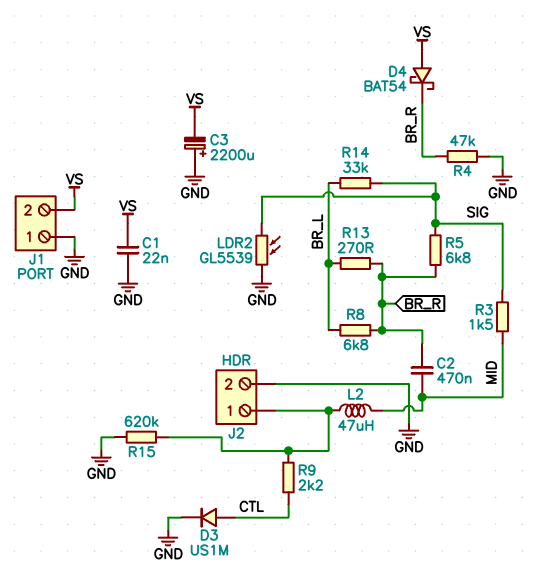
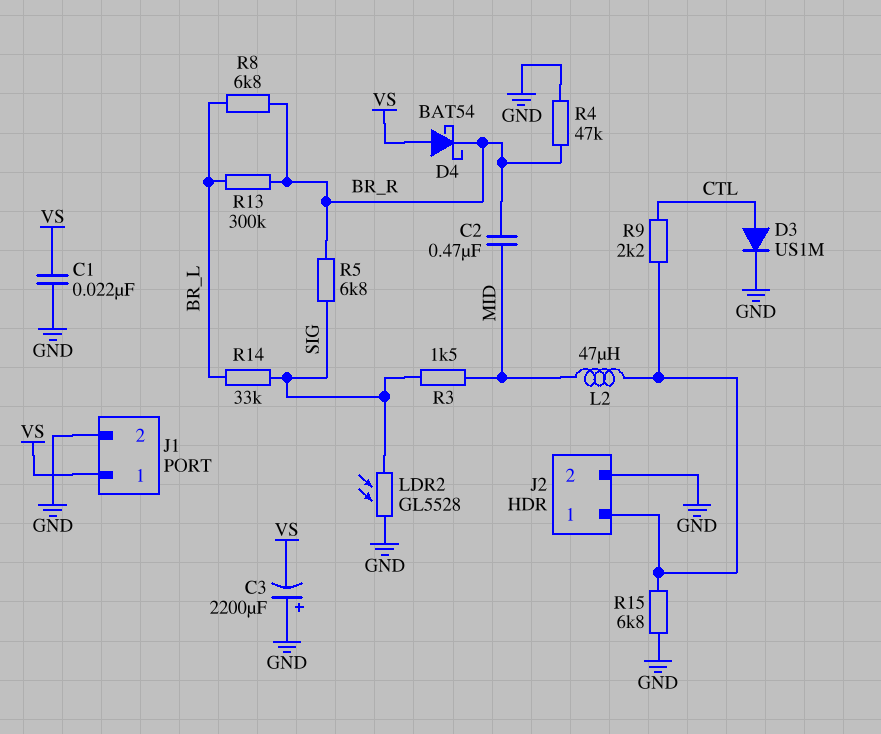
J1 pin 1: GND -> VS
J1 pin 2: VS -> GND
LDR2: GL5539 (GND, SIG) -> GL5528 (GND, SIG)
R13: 270 (BR_L, BR_R) -> 300k (BR_L, BR_R)
R15: 620k (GND, J2/1) -> 6.8k (GND, J2/1)

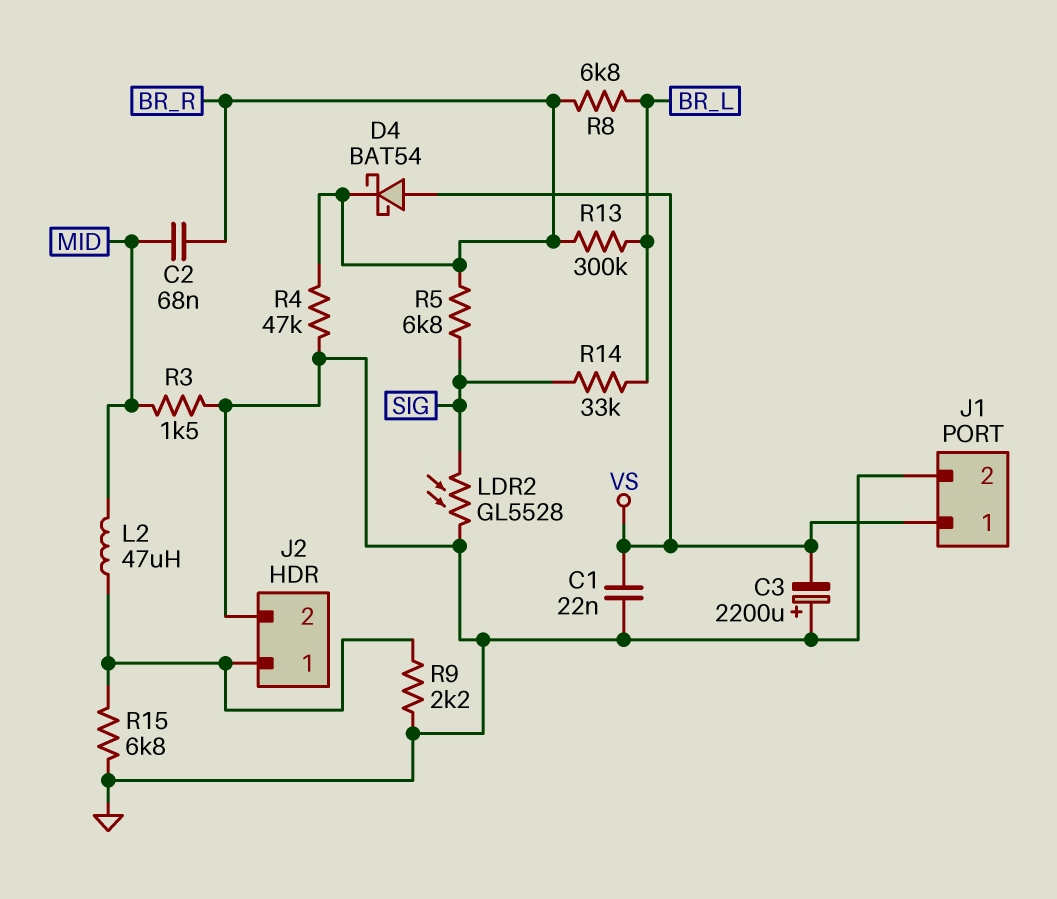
C2: 470nF (BR_R, MID) -> 68nF (BR_R, MID)
D3: diode US1M (A CTL, K GND) -> none
R3: 1.5k (MID, SIG) -> 1.5k (GND, MID)
R9: 2.2k (CTL, J2/1) -> 2.2k (GND, J2/1)

